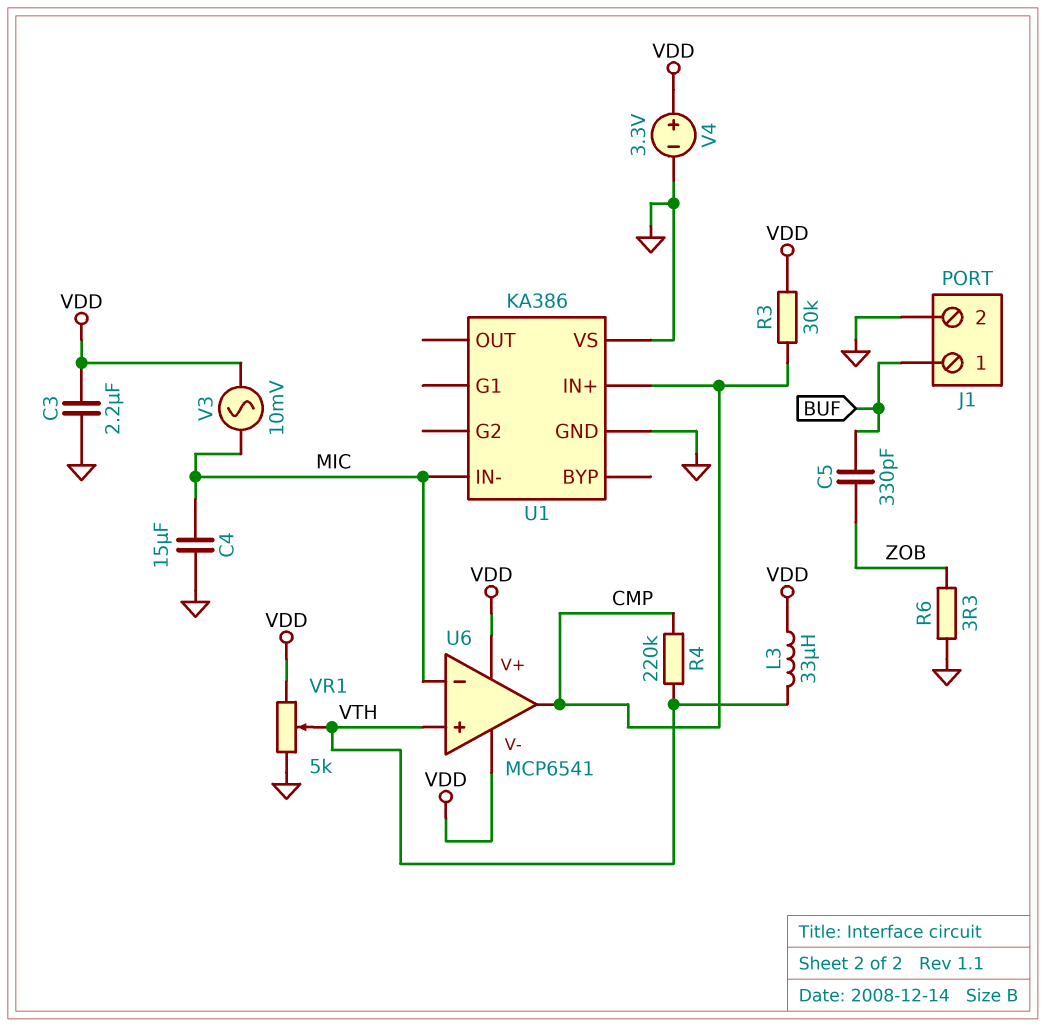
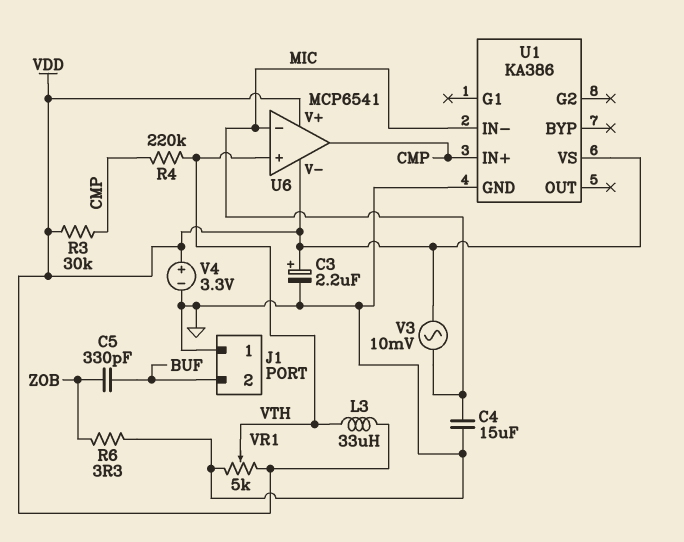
C3: 2.2uF (GND, VDD) -> 2.2uF (plus VDD, minus GND)
J1 pin 1: BUF -> GND
J1 pin 2: GND -> BUF
U1 pin VS: GND -> VDD

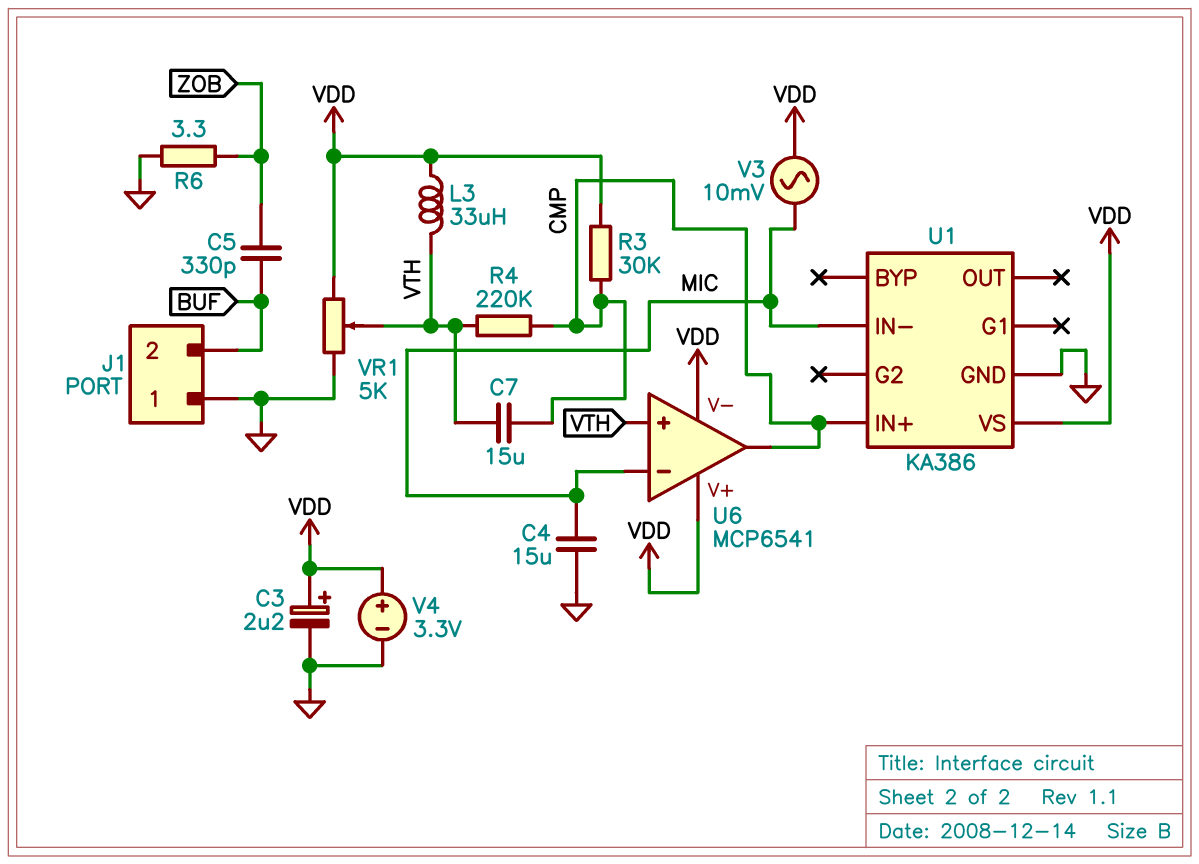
C7: none -> 15uF (CMP, VTH)

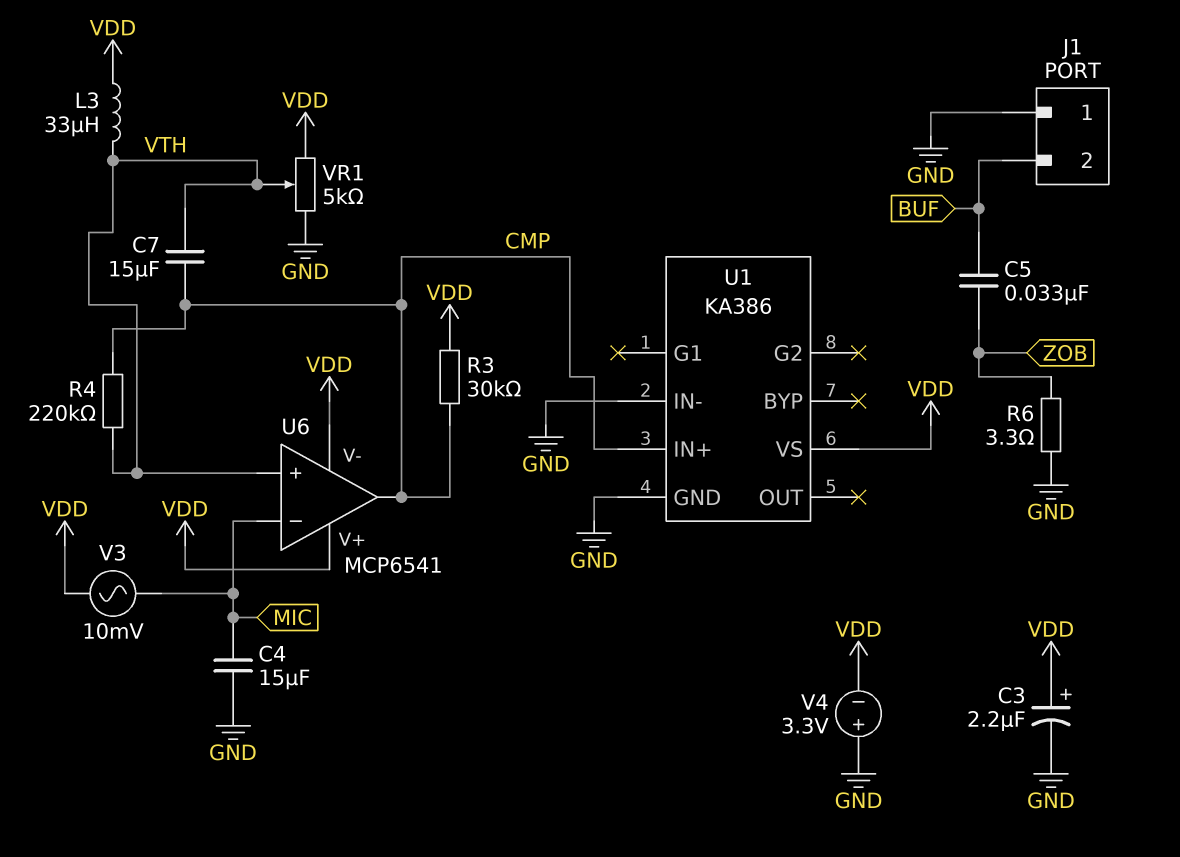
C5: 330pF (BUF, ZOB) -> 33nF (BUF, ZOB)
U1 pin IN-: MIC -> GND
V4: 3.3V (plus VDD, minus GND) -> 3.3V (plus GND, minus VDD)

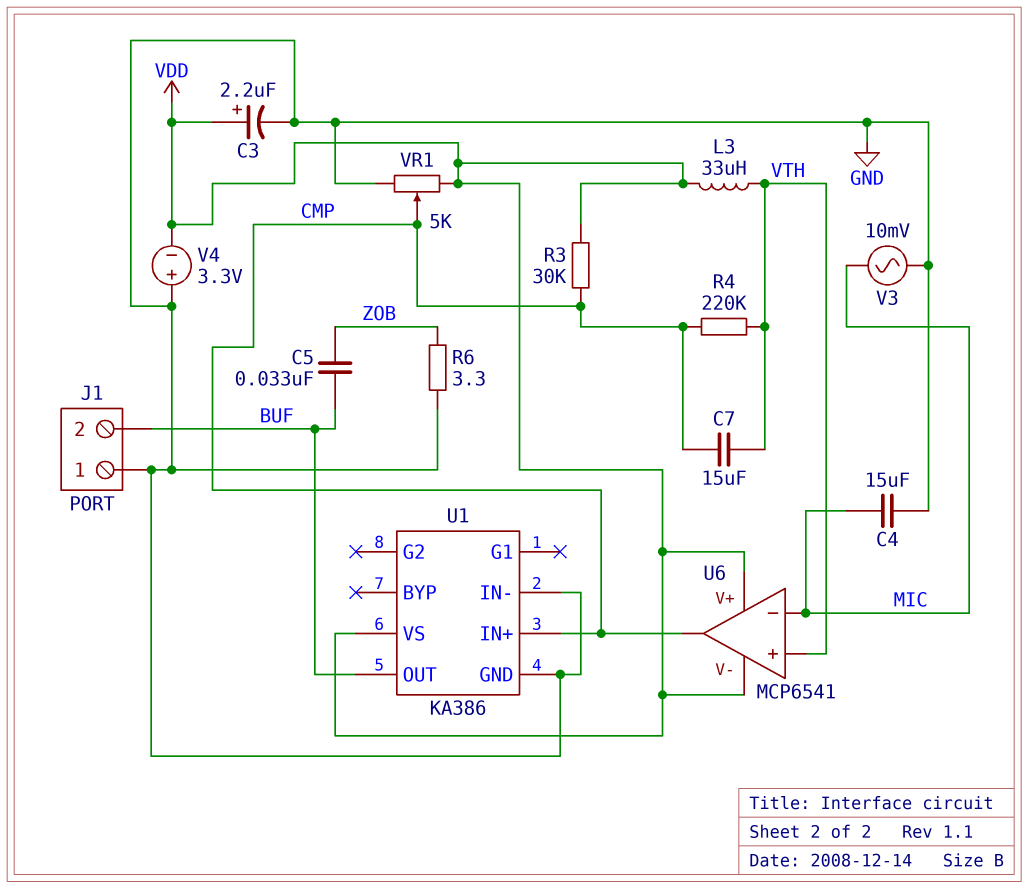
U1 pin OUT: none -> BUF
V3: AC 10mV (MIC, VDD) -> AC 10mV (GND, MIC)
VR1: 5k (GND, VDD, wiper VTH) -> 5k (GND, VDD, wiper CMP)

